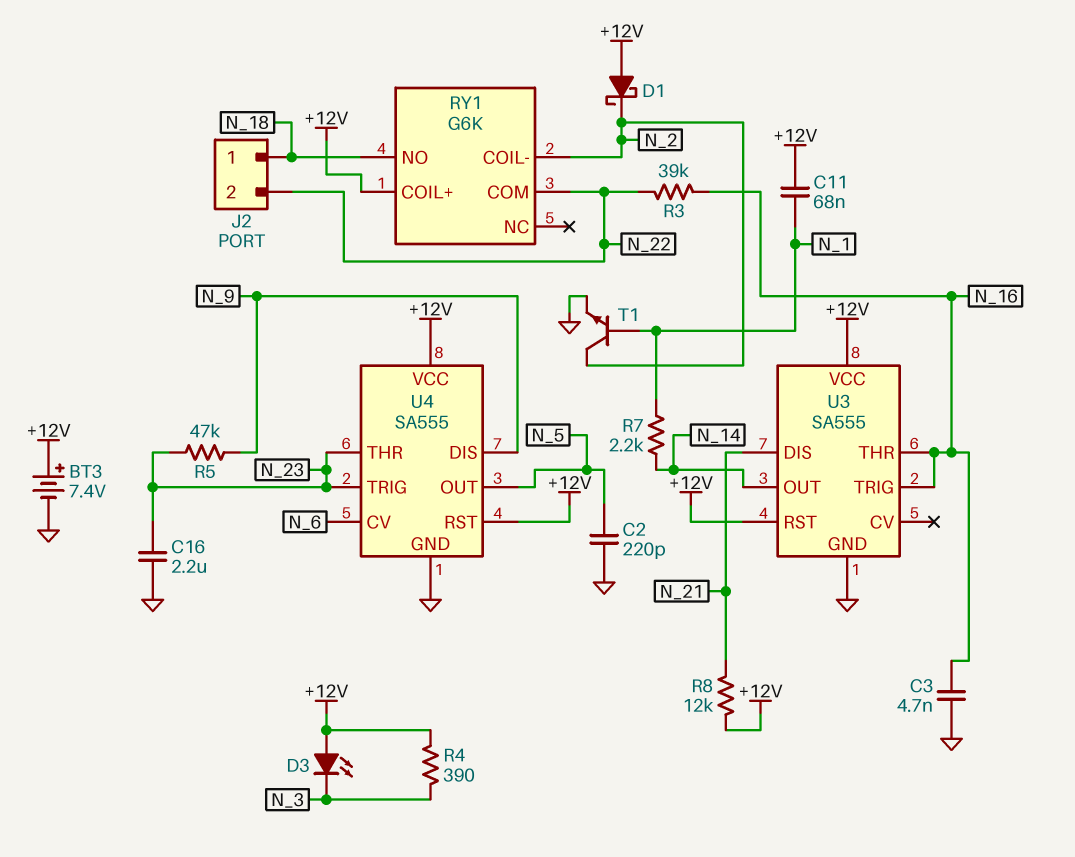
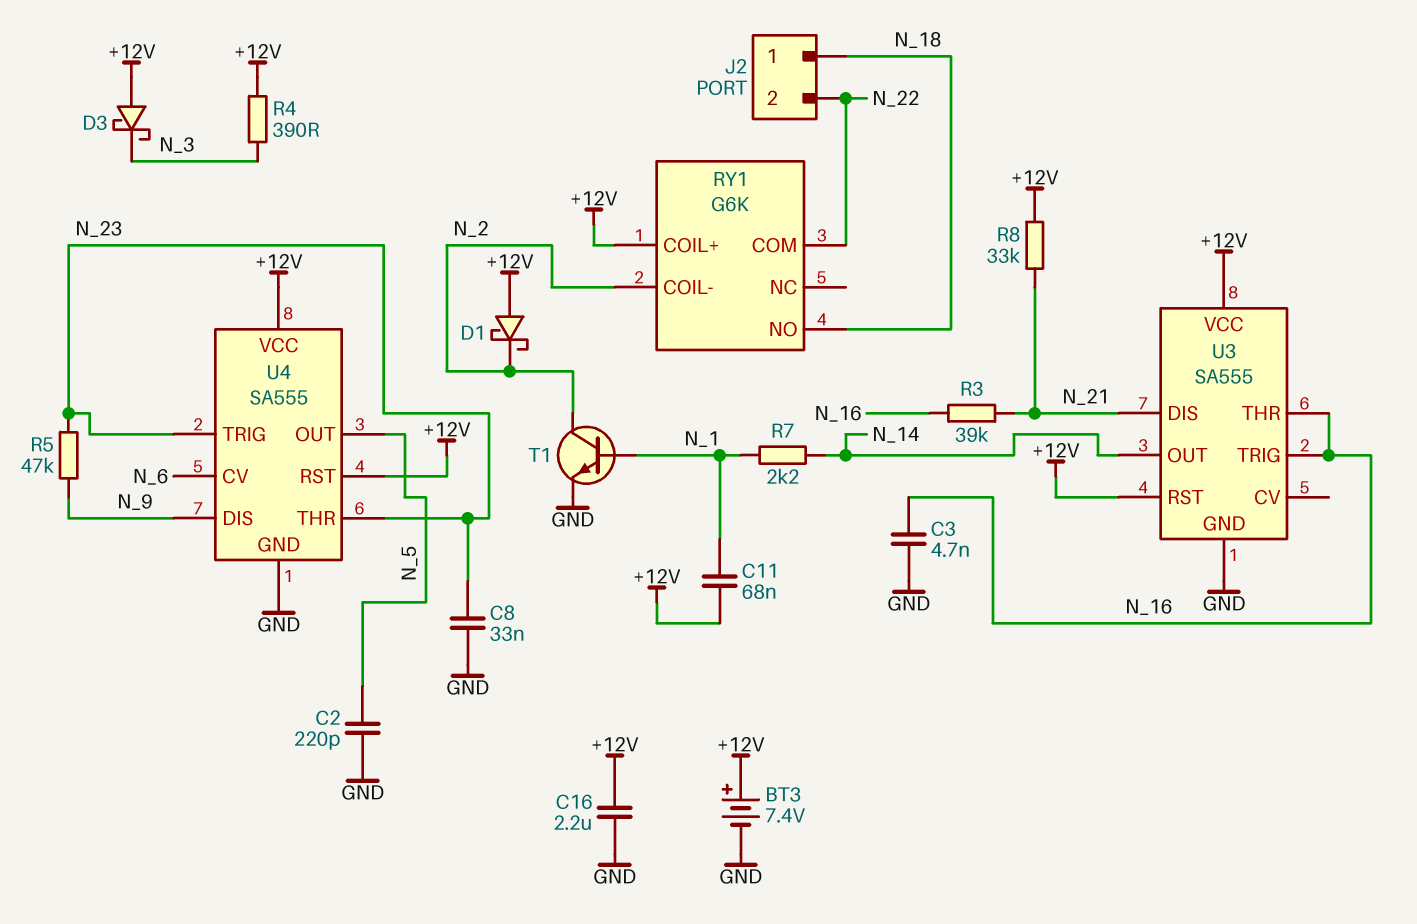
C8: none -> 33nF (GND, N_23)
C16: 2.2uF (GND, N_23) -> 2.2uF (+12V, GND)
D3: LED (A +12V, K N_3) -> schottky (A +12V, K N_3)
R3: 39k (N_16, N_22) -> 39k (N_16, N_21)
R8: 12k (+12V, N_21) -> 33k (+12V, N_21)

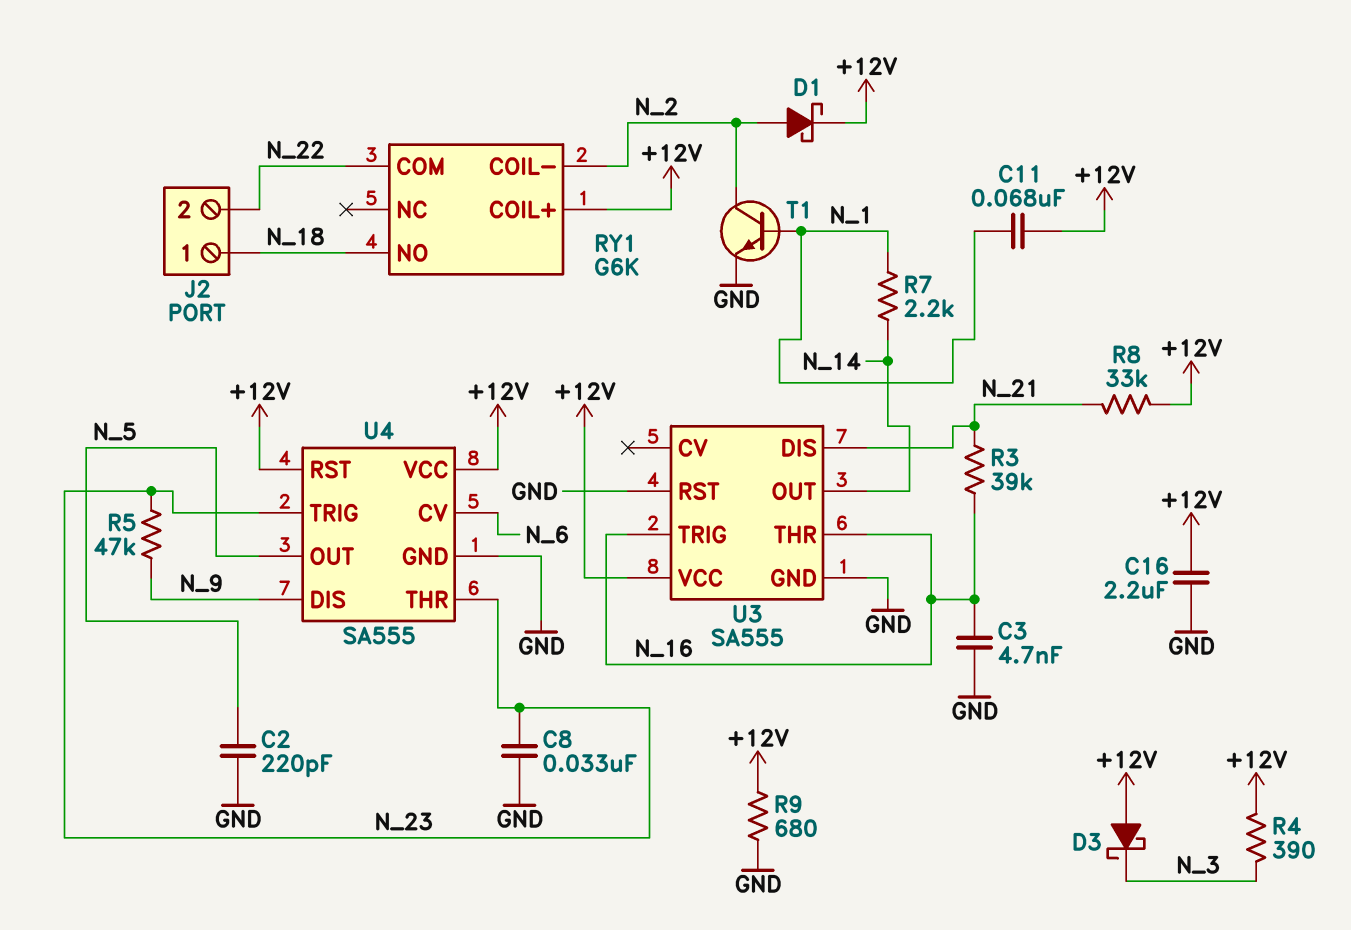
BT3: 7.4V (plus +12V, minus GND) -> none
D1: schottky (A +12V, K N_2) -> schottky (A N_2, K +12V)
R9: none -> 680 (+12V, GND)
U3 pin RST: +12V -> GND

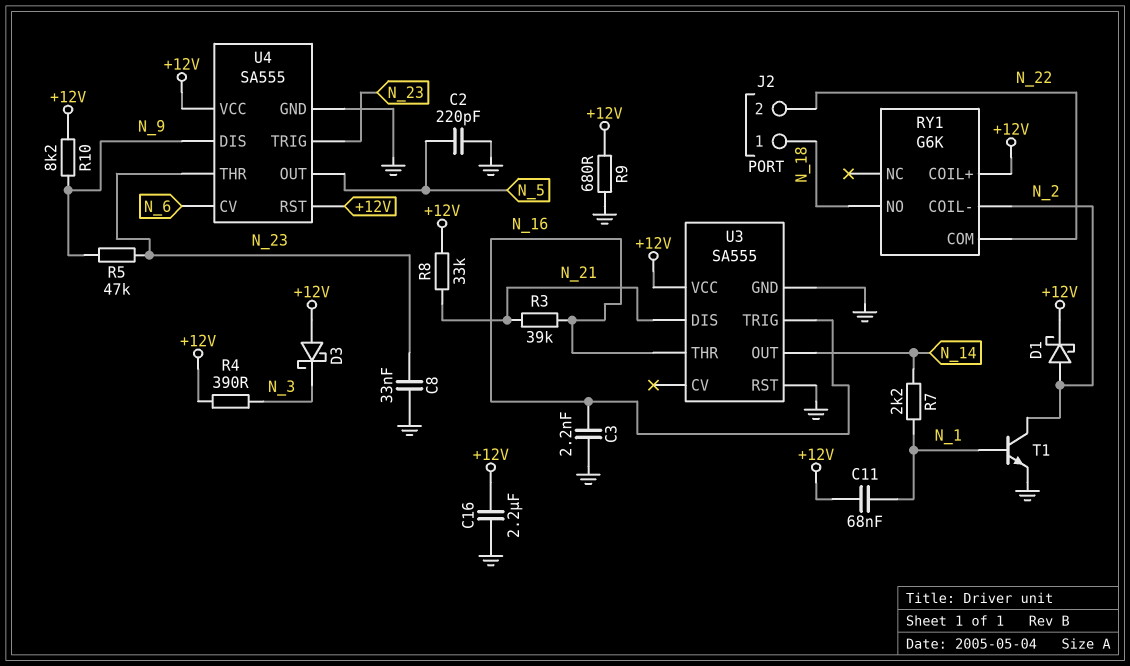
C3: 4.7nF (GND, N_16) -> 2.2nF (GND, N_16)
R10: none -> 8.2k (+12V, N_9)

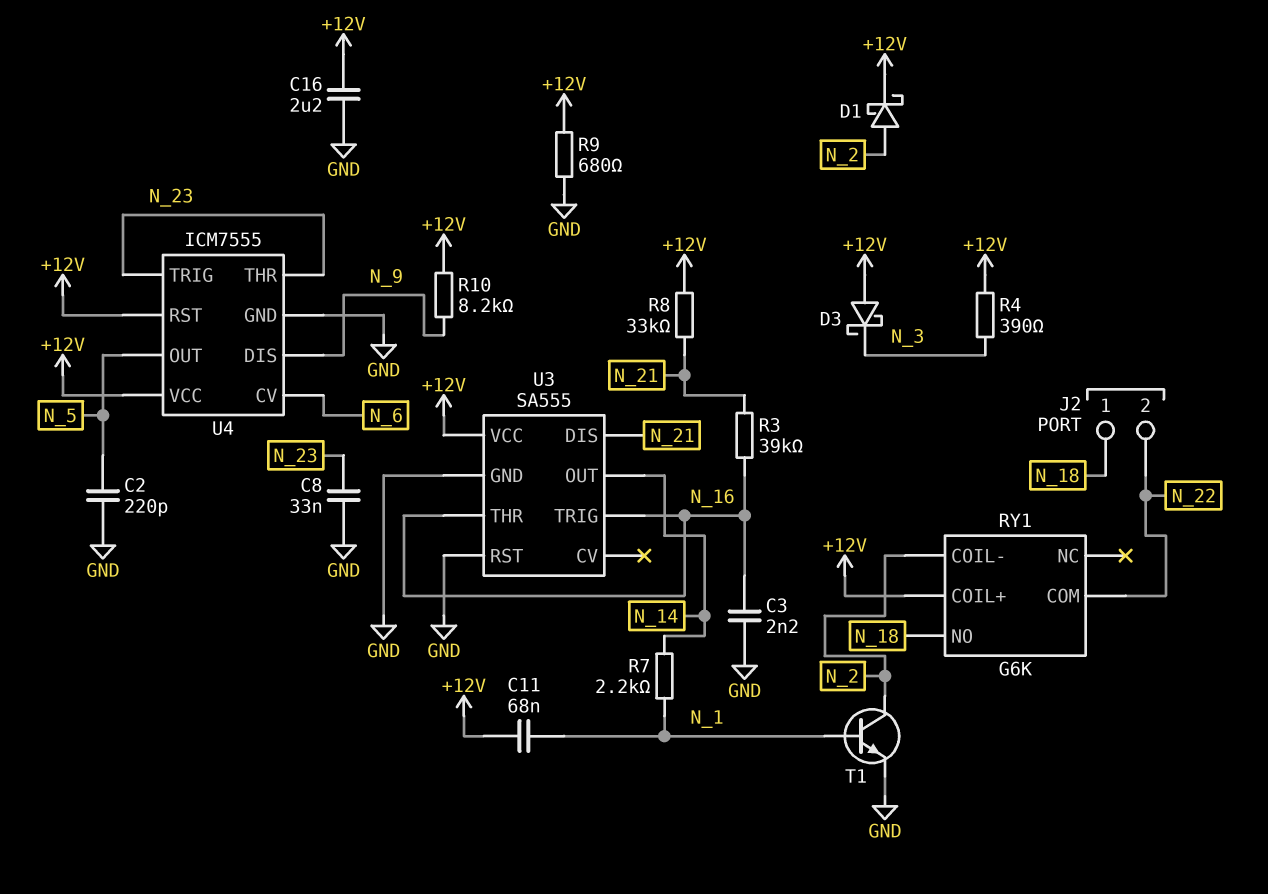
R5: 47k (N_9, N_23) -> none
U4: SA555 -> ICM7555

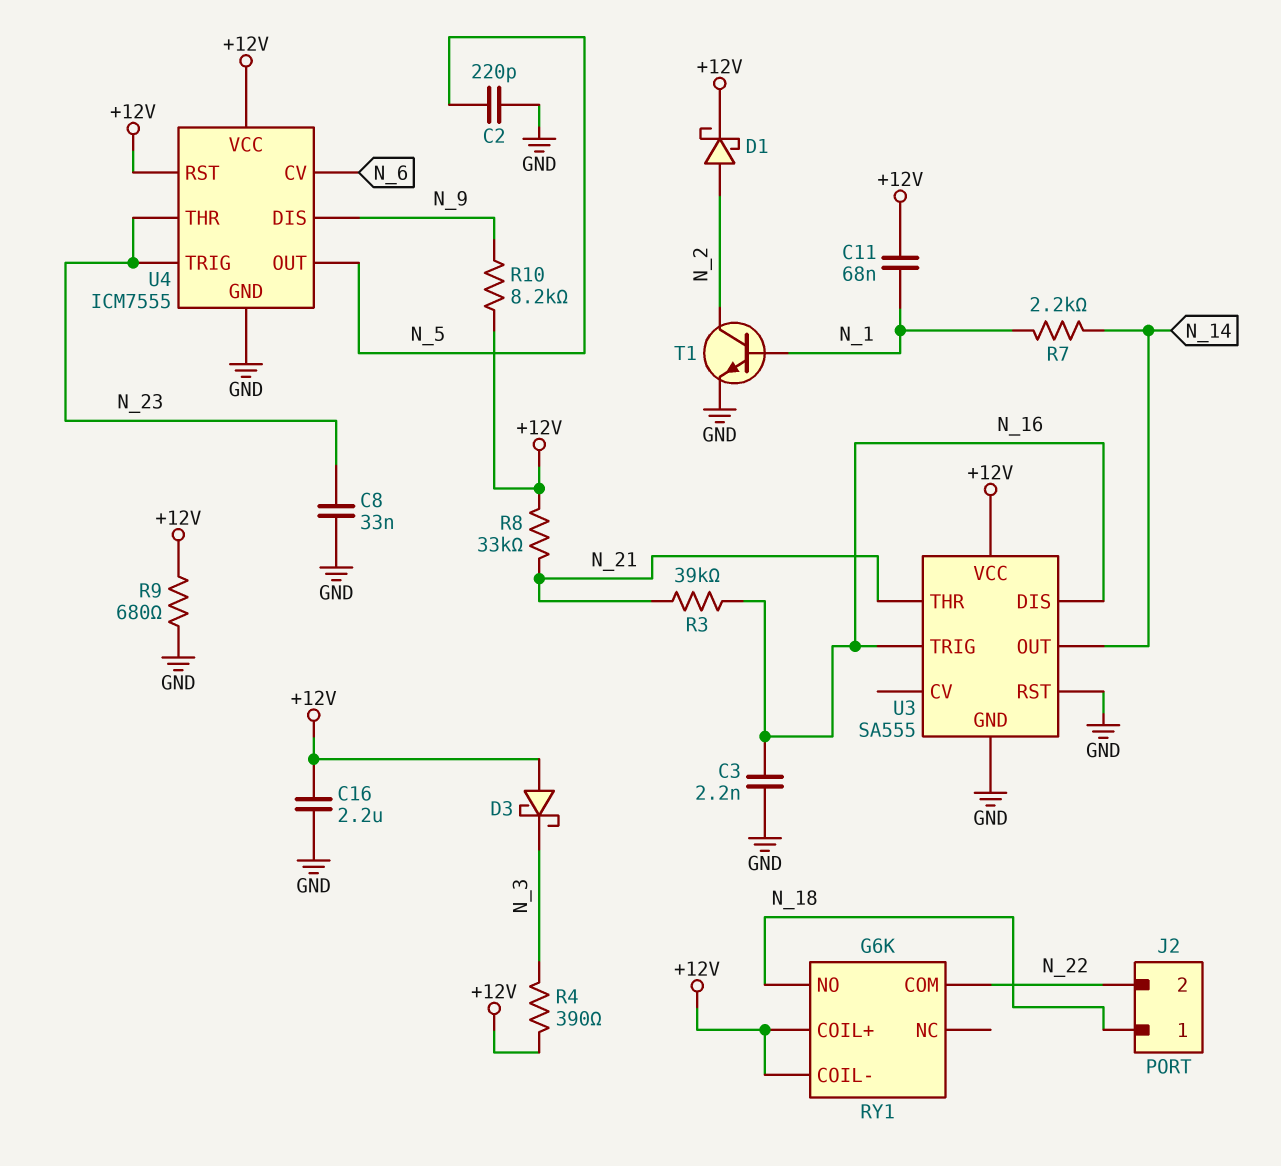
RY1 pin COIL-: N_2 -> +12V
U3 pin DIS: N_21 -> N_16
U3 pin THR: N_16 -> N_21

